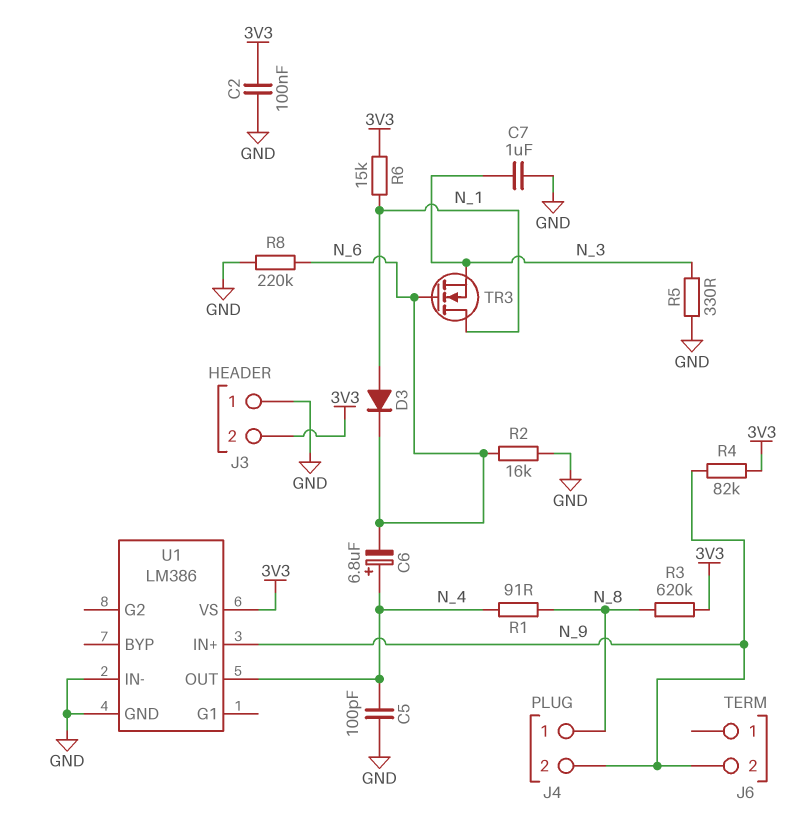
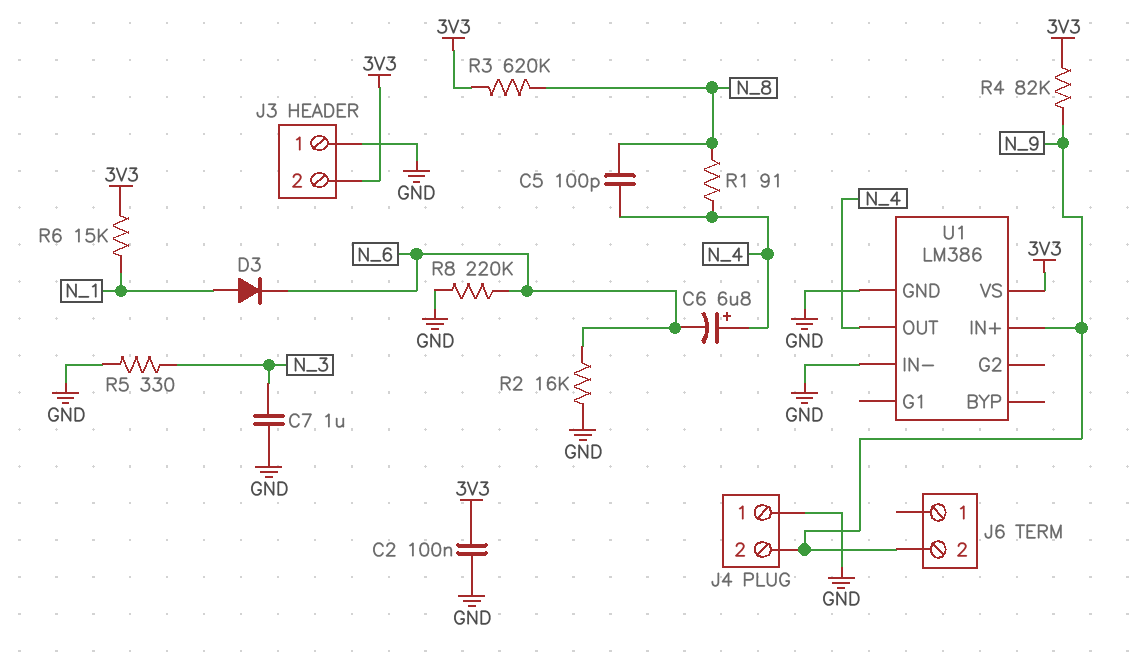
C5: 100pF (GND, N_4) -> 100pF (N_4, N_8)
J4 pin 1: N_8 -> GND
TR3: NMOS (G N_6, D N_1, S N_3) -> none

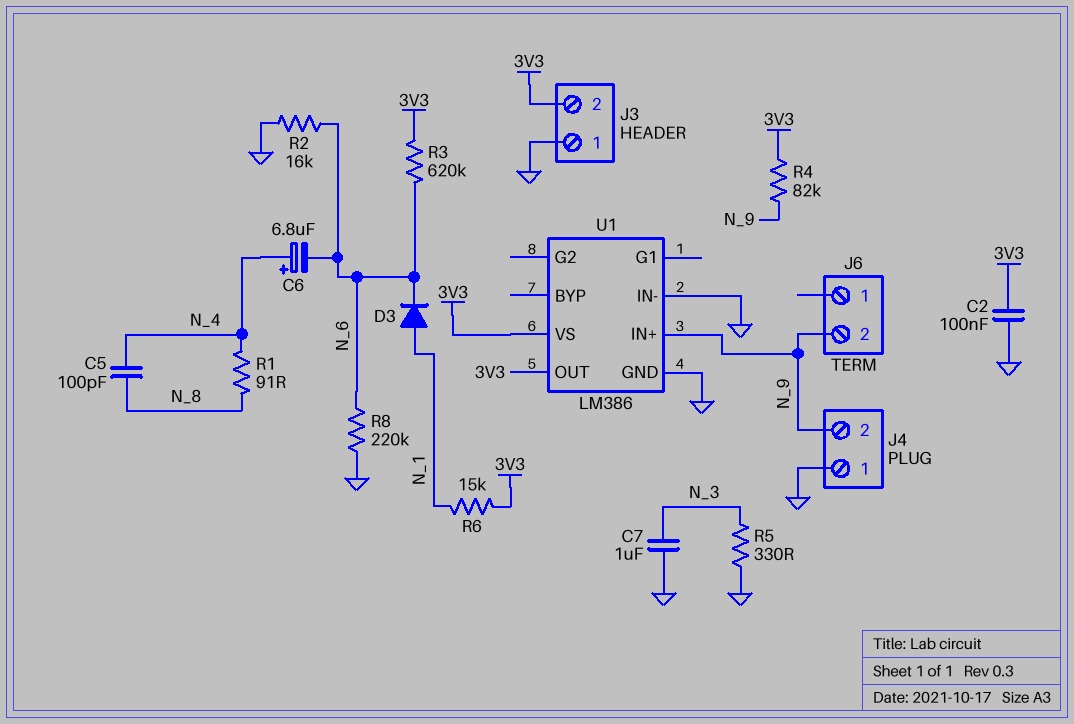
R3: 620k (3V3, N_8) -> 620k (3V3, N_6)
U1 pin OUT: N_4 -> 3V3

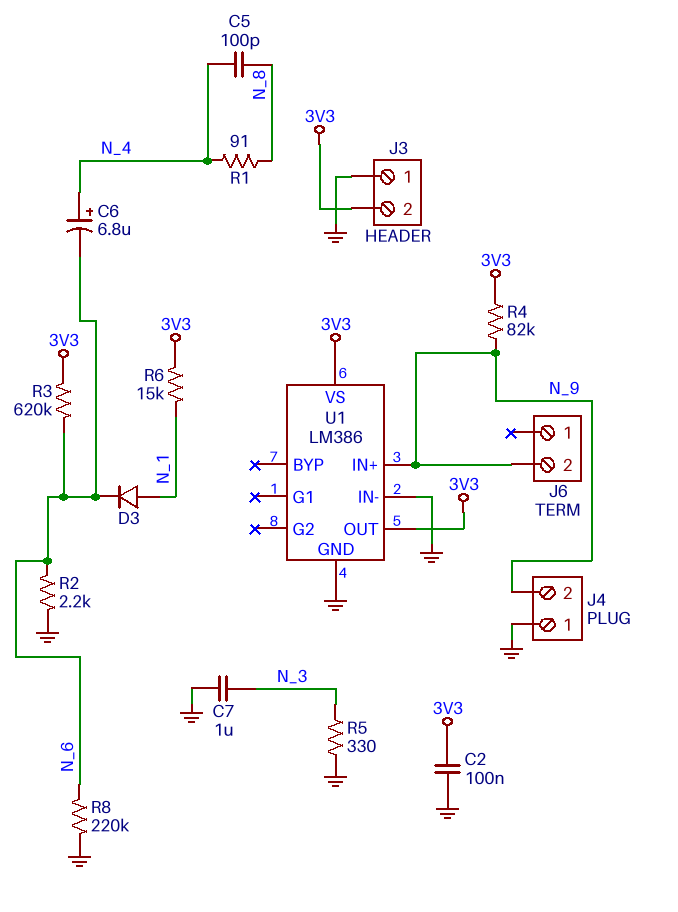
R2: 16k (GND, N_6) -> 2.2k (GND, N_6)

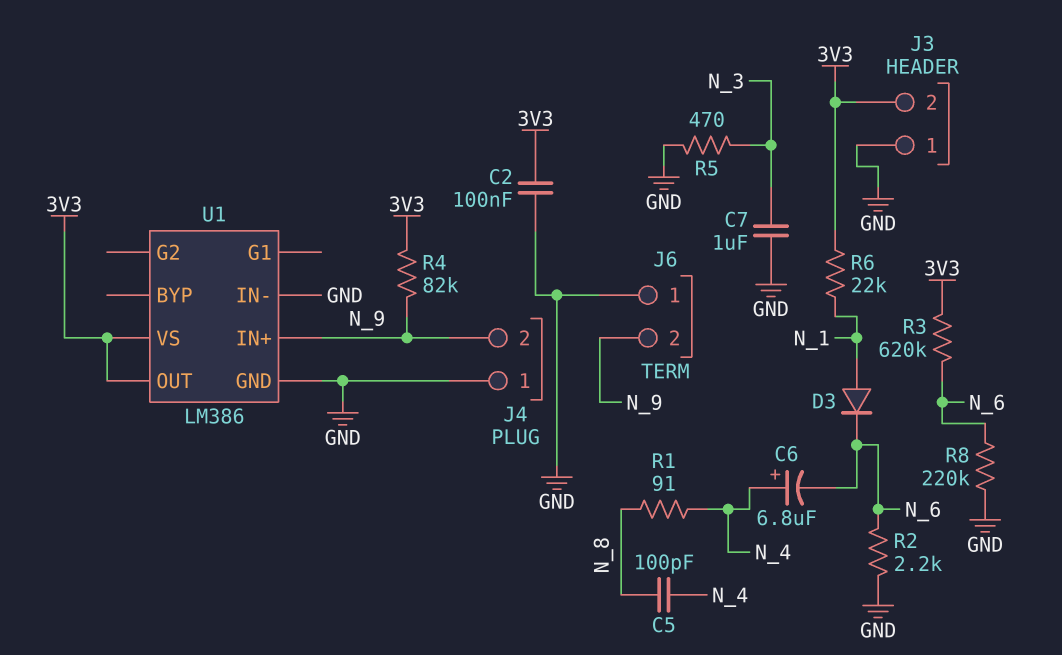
J6 pin 1: none -> GND
R5: 330 (GND, N_3) -> 470 (GND, N_3)
R6: 15k (3V3, N_1) -> 22k (3V3, N_1)

